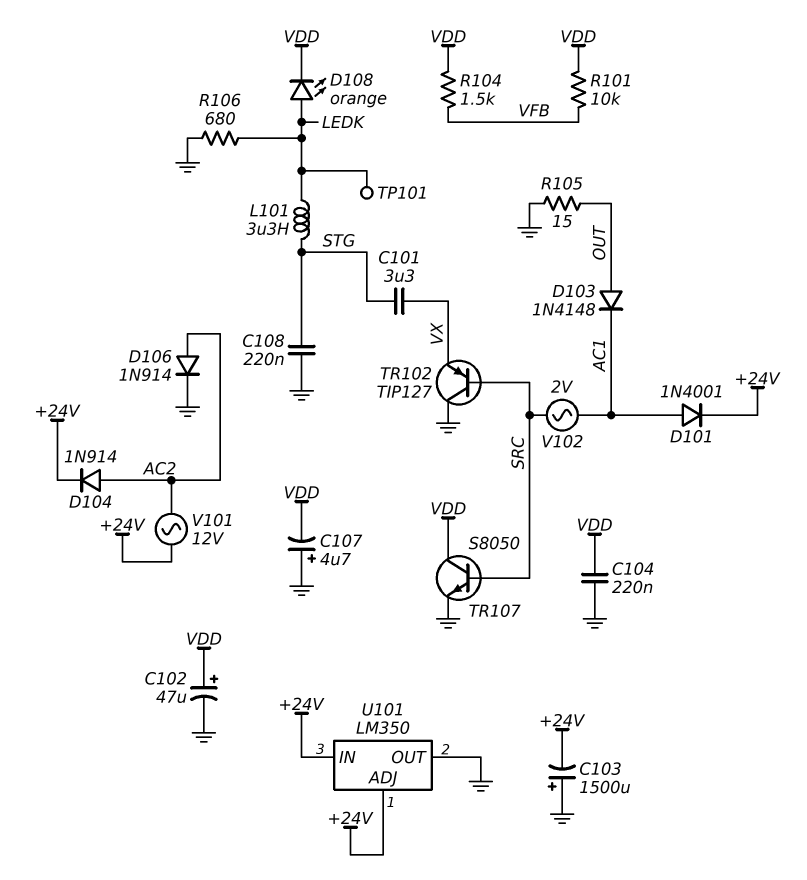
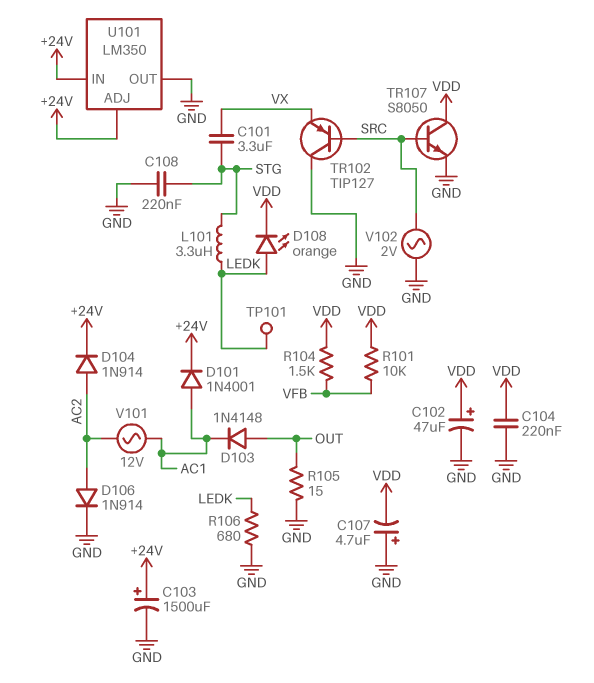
C103: 1500uF (plus GND, minus +24V) -> 1500uF (plus +24V, minus GND)
V101: AC 12V (+24V, AC2) -> AC 12V (AC1, AC2)
V102: AC 2V (AC1, SRC) -> AC 2V (GND, SRC)

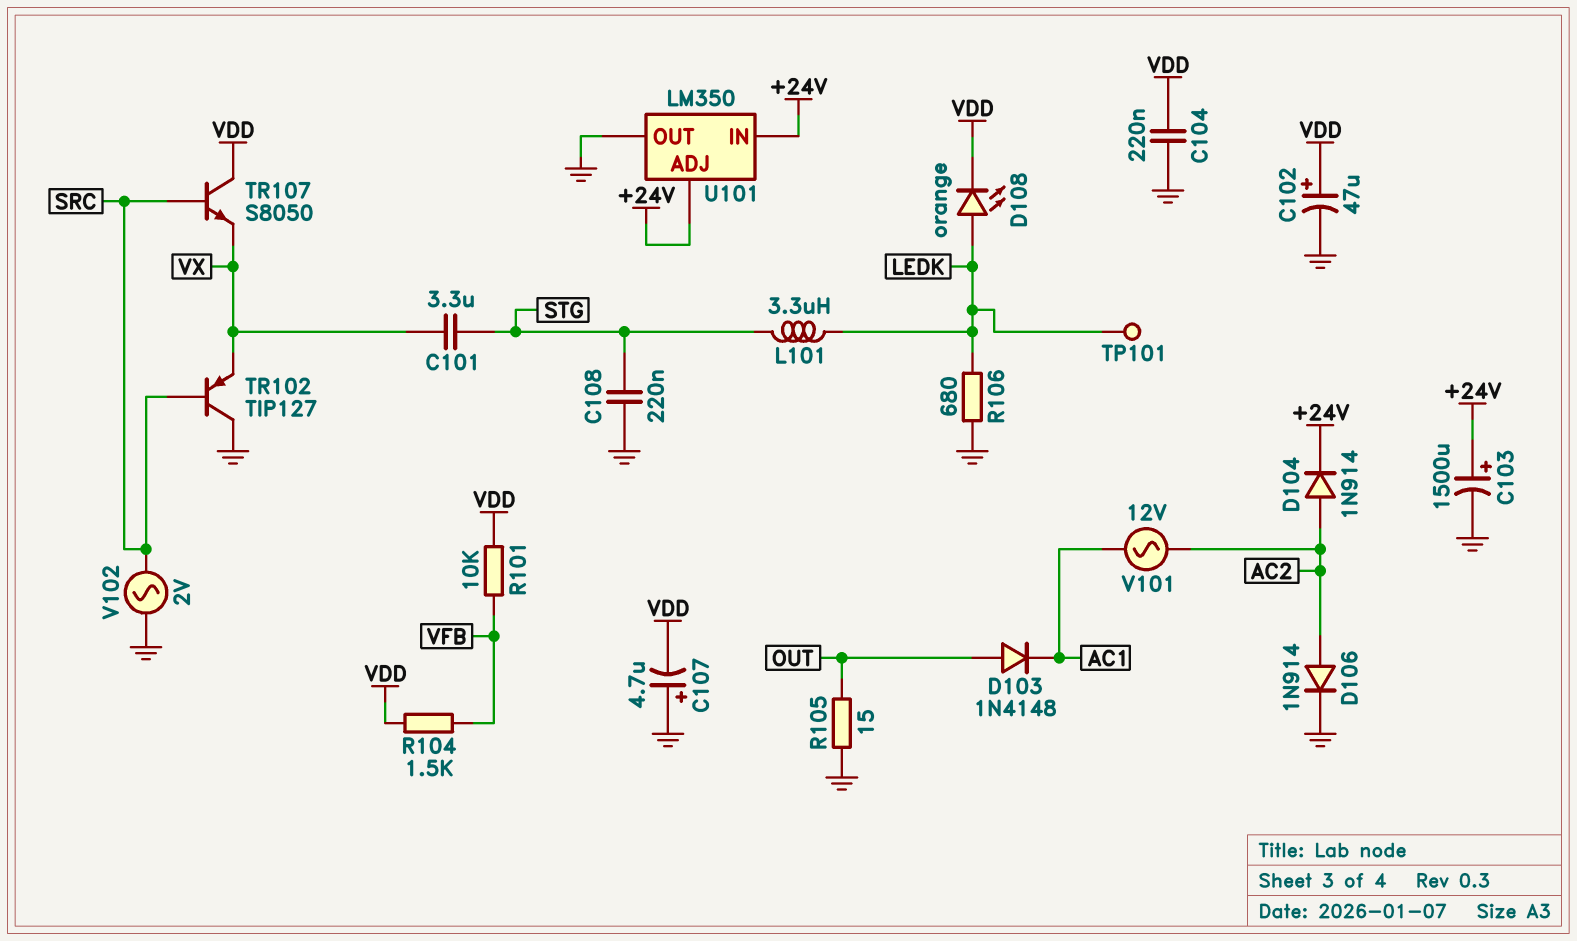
D101: diode 1N4001 (A AC1, K +24V) -> none
TR107: NPN S8050 (B SRC, C VDD, E GND) -> NPN S8050 (B SRC, C VDD, E VX)

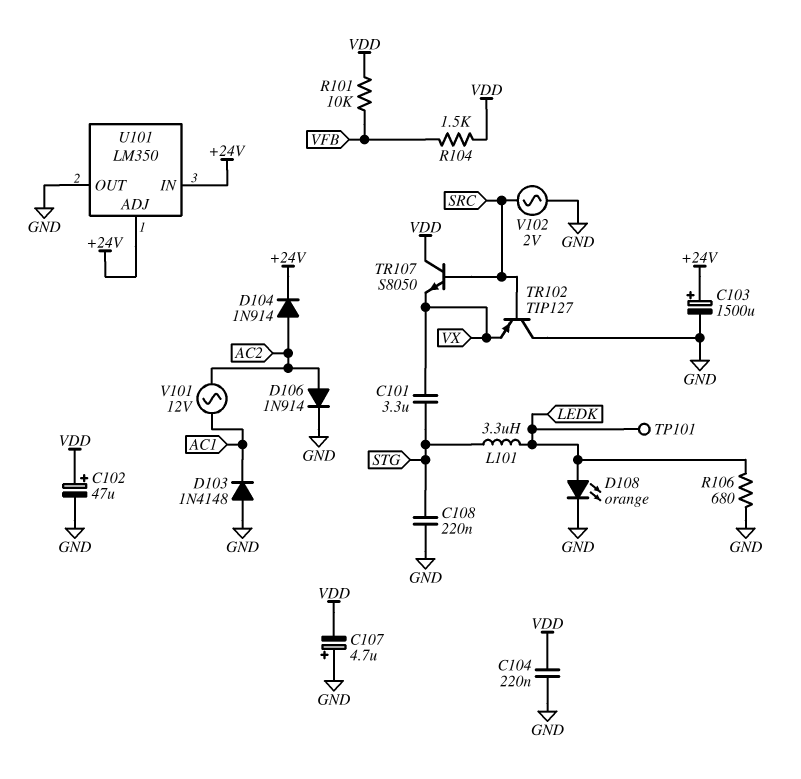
D103: diode 1N4148 (A OUT, K AC1) -> diode 1N4148 (A GND, K AC1)
D108: LED orange (A LEDK, K VDD) -> LED orange (A LEDK, K GND)
R105: 15 (GND, OUT) -> none

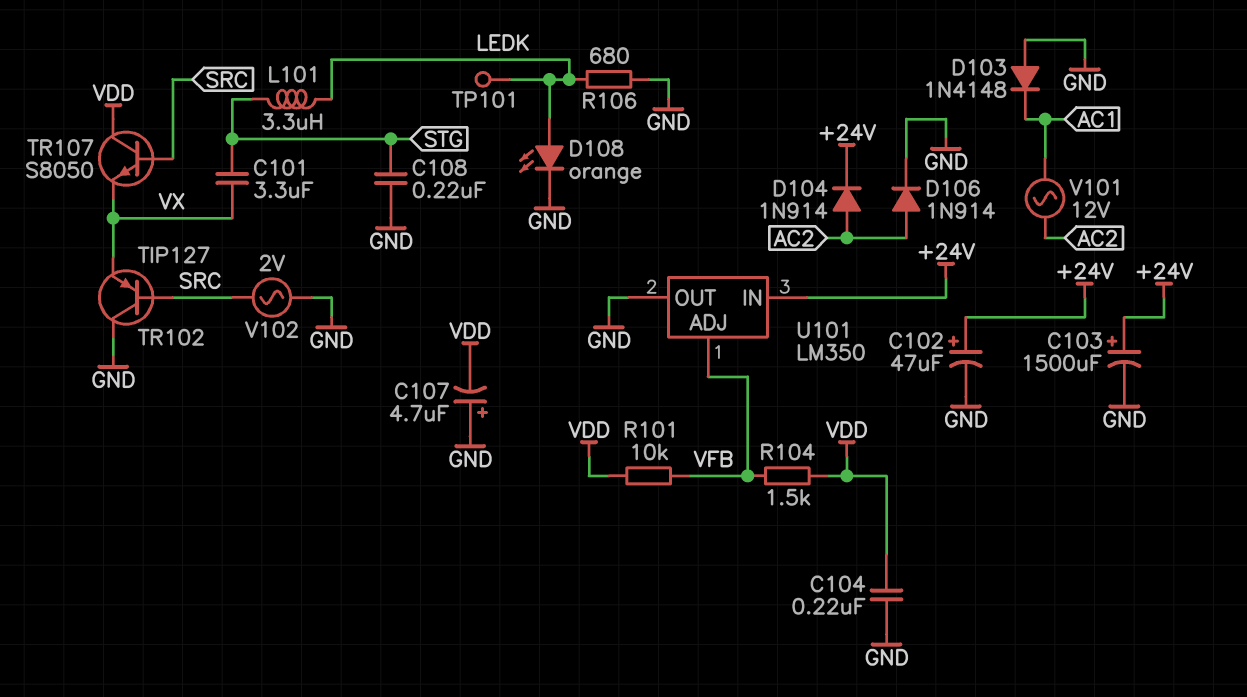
C102: 47uF (plus VDD, minus GND) -> 47uF (plus +24V, minus GND)
U101 pin ADJ: +24V -> VFB

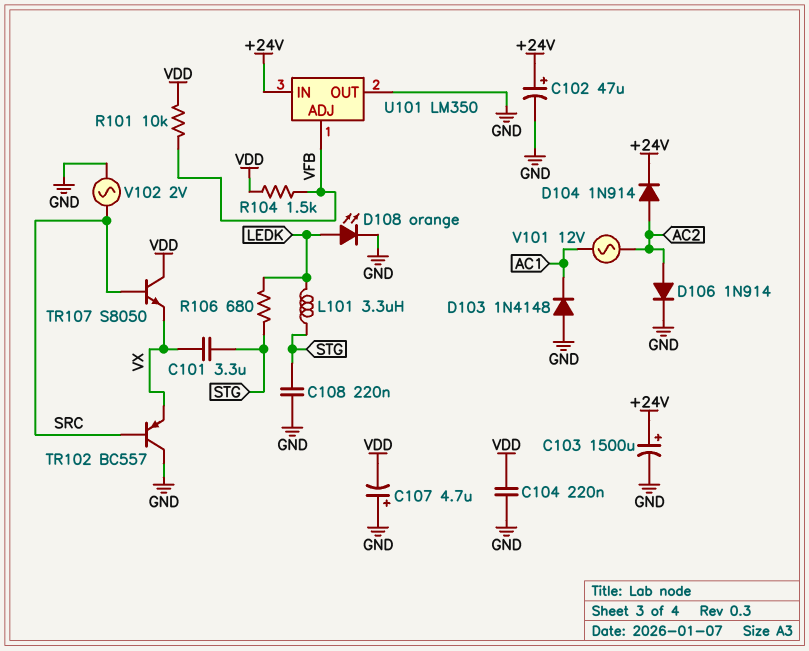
R106: 680 (GND, LEDK) -> 680 (LEDK, STG)
TP101: test point (LEDK) -> none
TR102: PNP TIP127 (B SRC, C GND, E VX) -> PNP BC557 (B SRC, C GND, E VX)

